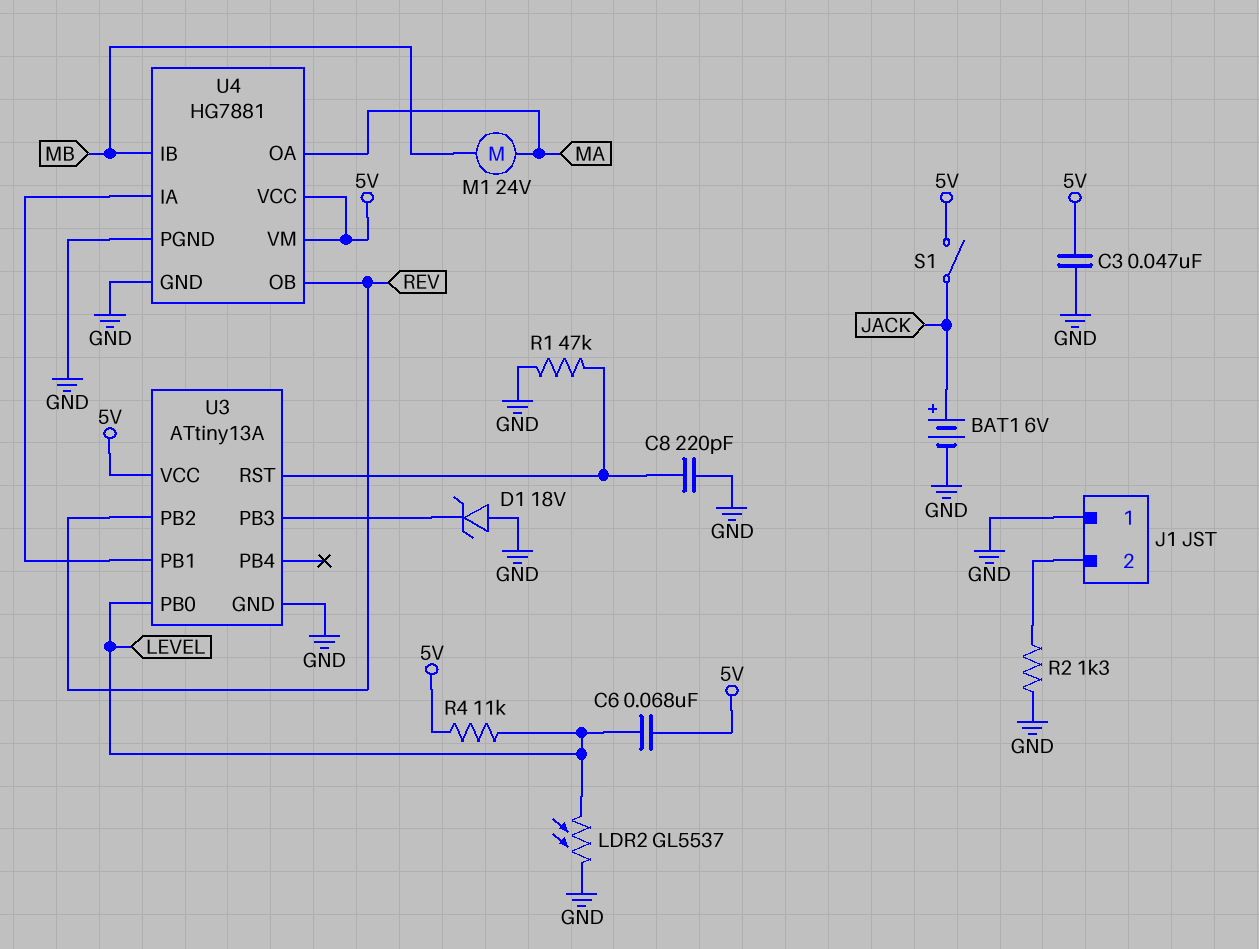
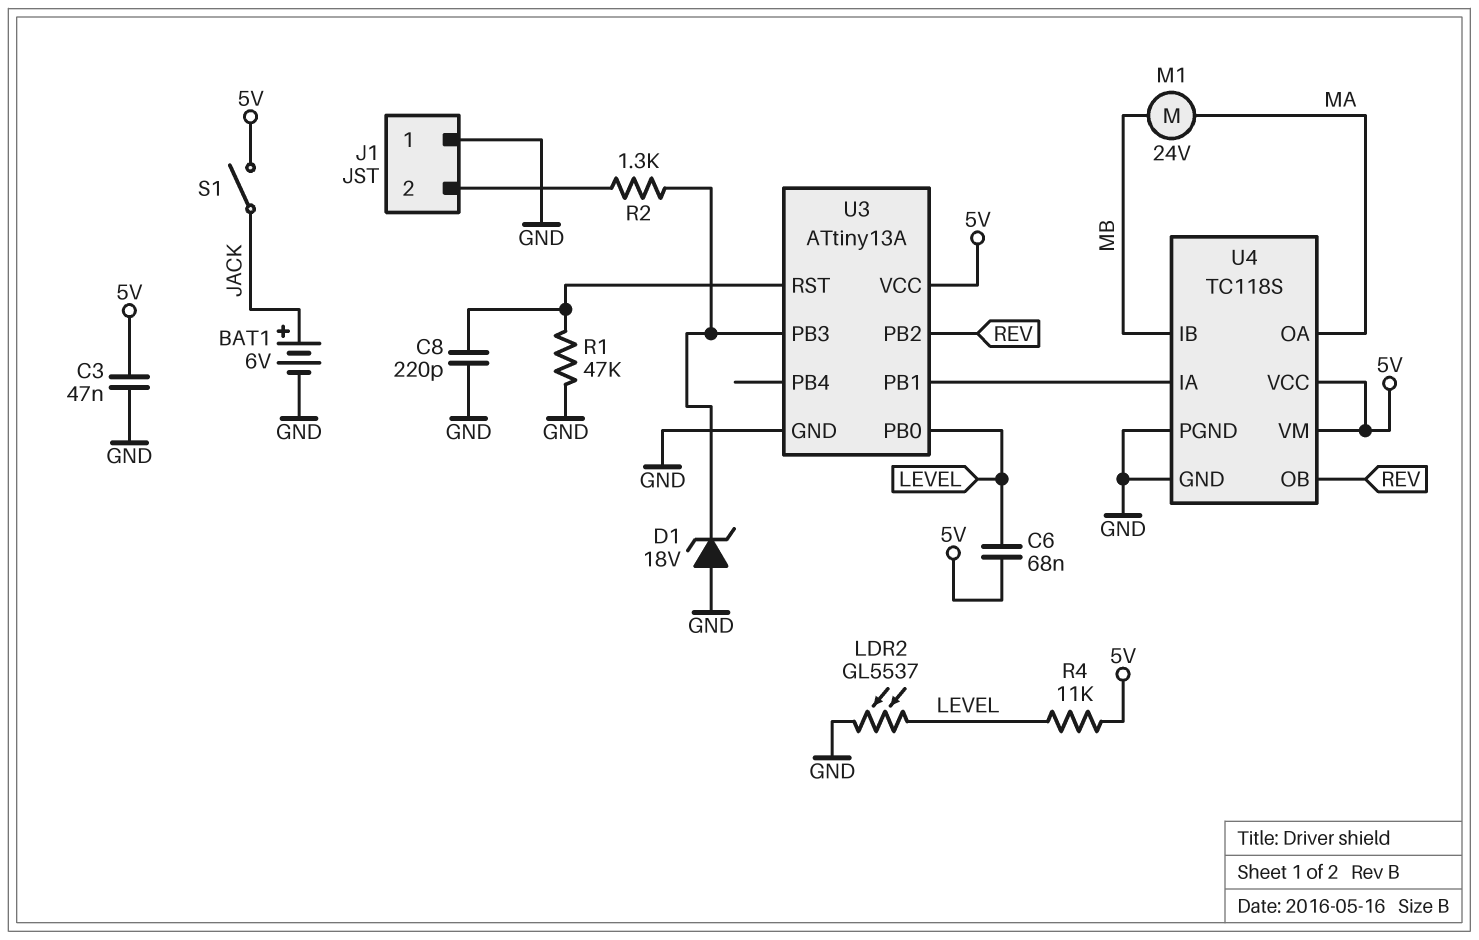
R2: 1.3k (GND, J1/2) -> 1.3k (J1/2, U3/PB3)
U4: HG7881 -> TC118S

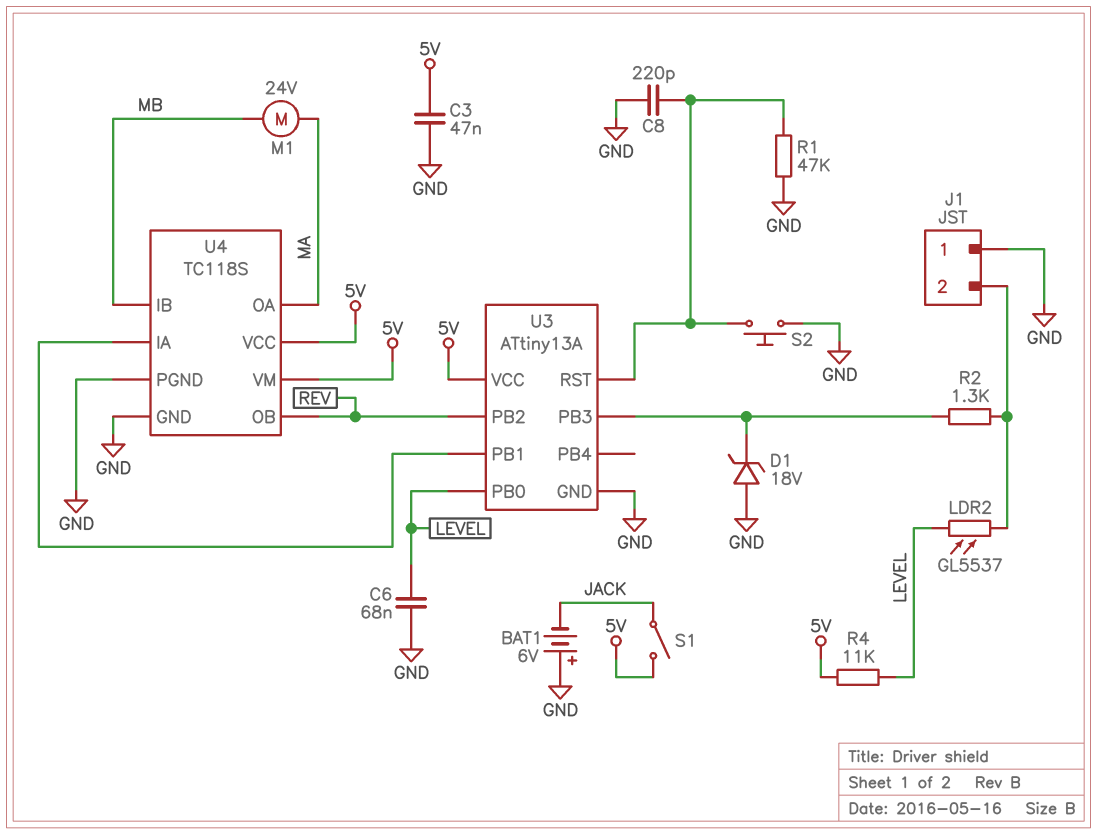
BAT1: 6V (plus JACK, minus GND) -> 6V (plus GND, minus JACK)
C6: 68nF (5V, LEVEL) -> 68nF (GND, LEVEL)
LDR2: GL5537 (GND, LEVEL) -> GL5537 (J1/2, LEVEL)
S2: none -> button (GND, U3/RST)

